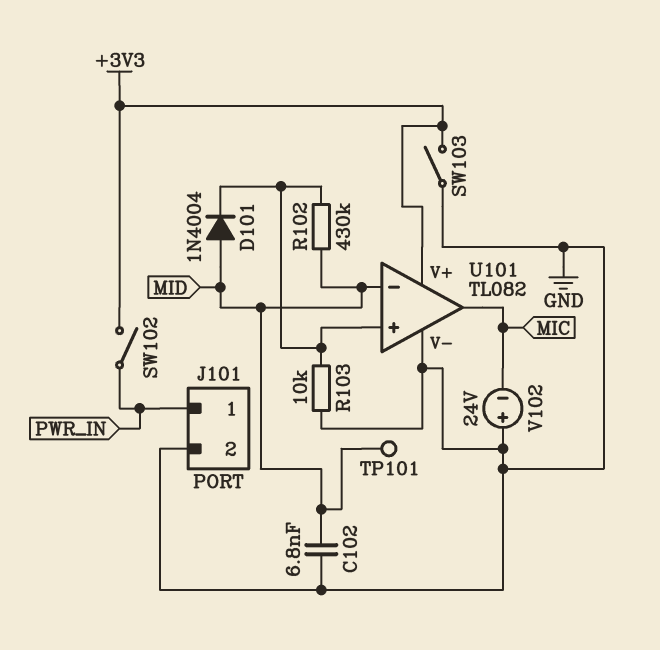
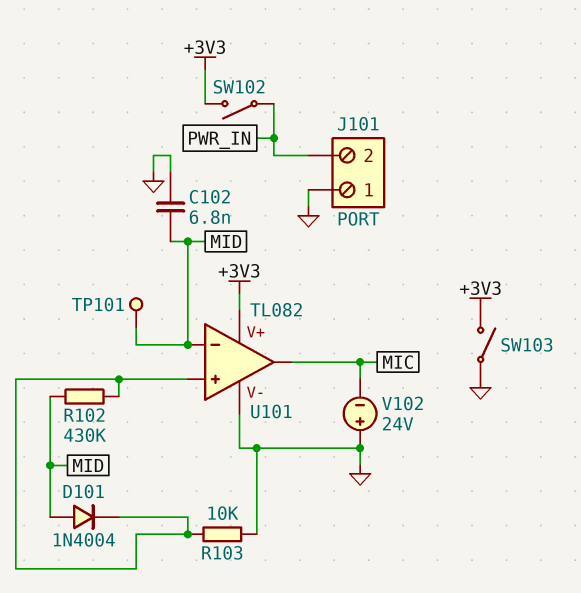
J101 pin 1: PWR_IN -> GND
J101 pin 2: GND -> PWR_IN

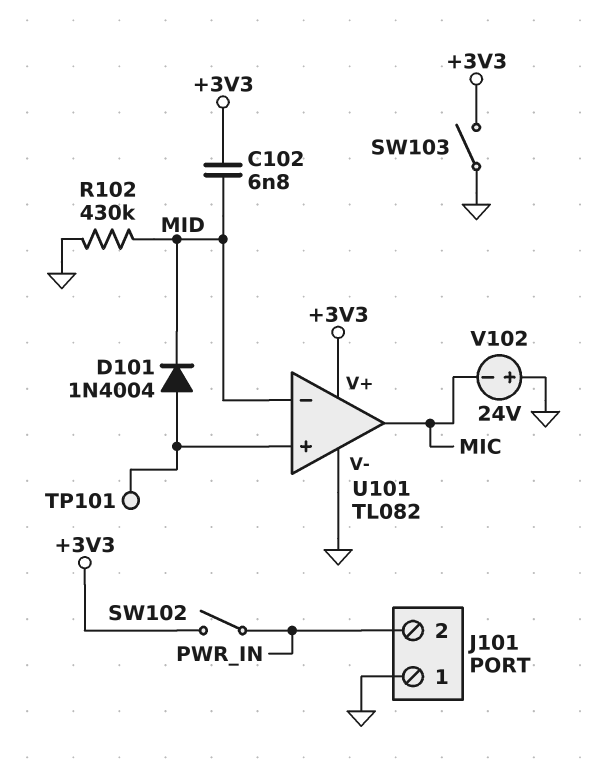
C102: 6.8nF (GND, MID) -> 6.8nF (+3V3, MID)
D101: diode 1N4004 (A MID, K U101/in+) -> diode 1N4004 (A U101/in+, K MID)
R102: 430k (MID, U101/in+) -> 430k (GND, MID)
R103: 10k (GND, U101/in+) -> none
TP101: test point (MID) -> test point (U101/in+)

